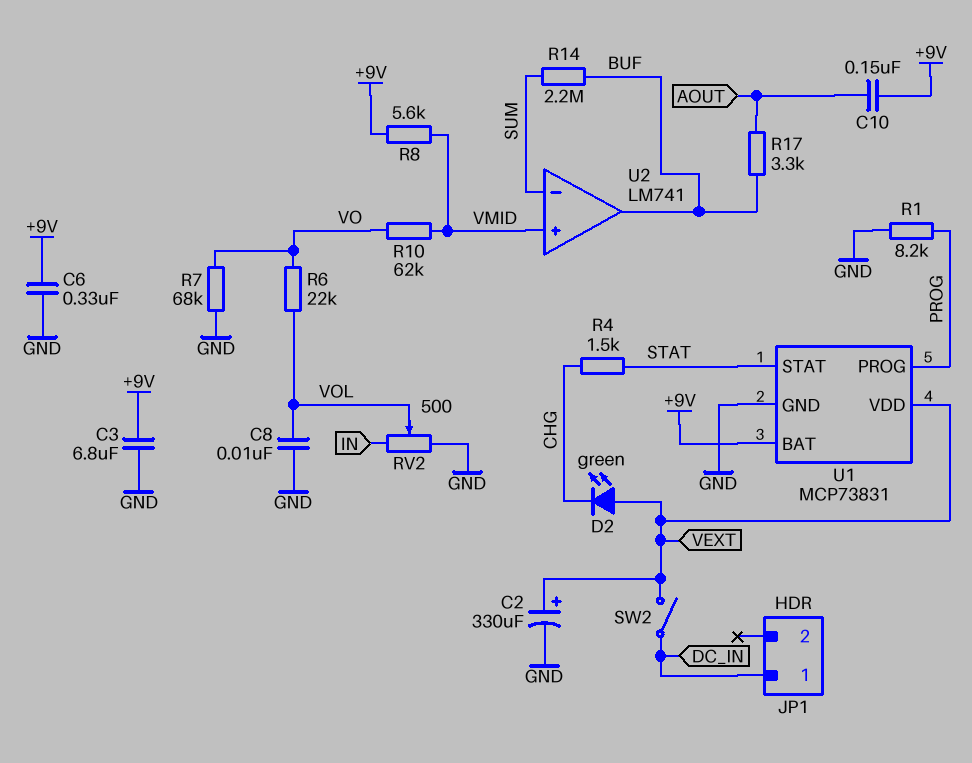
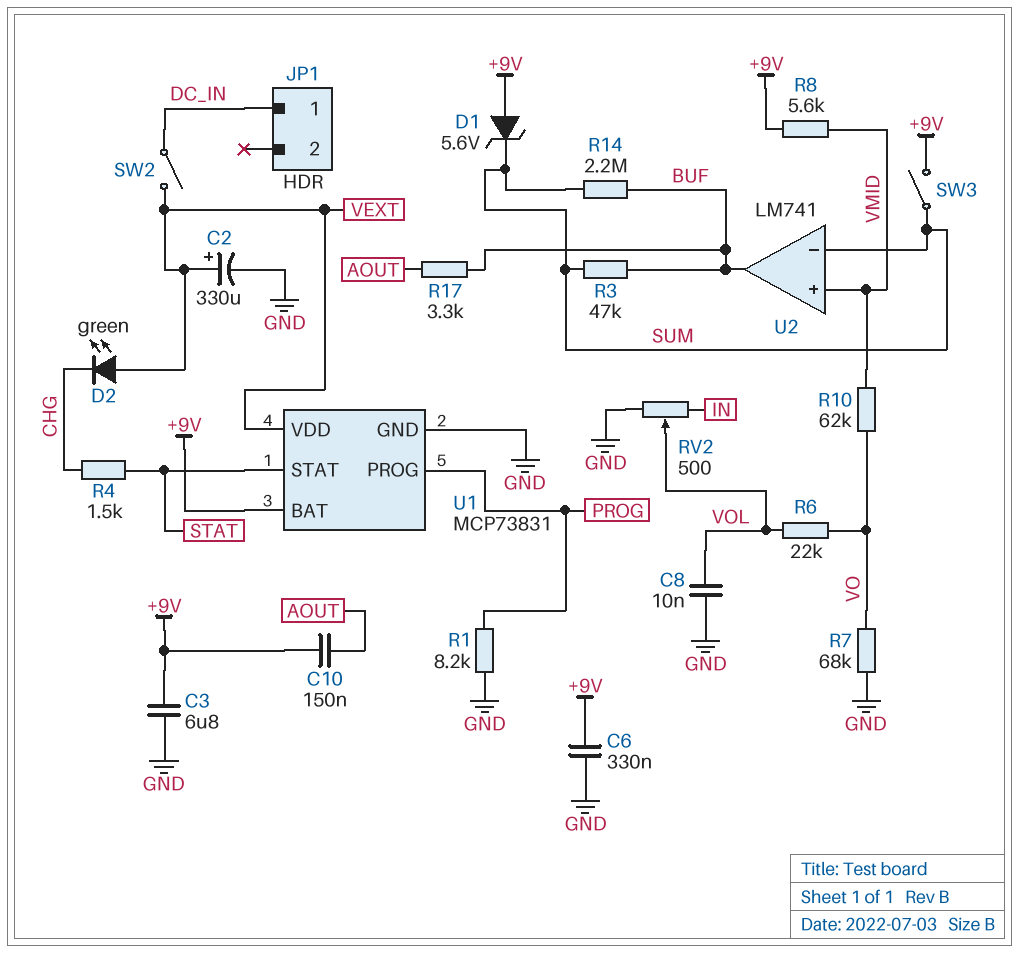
D1: none -> zener 5.6V (A +9V, K SUM)
R3: none -> 47k (BUF, SUM)
SW3: none -> switch (+9V, SUM)

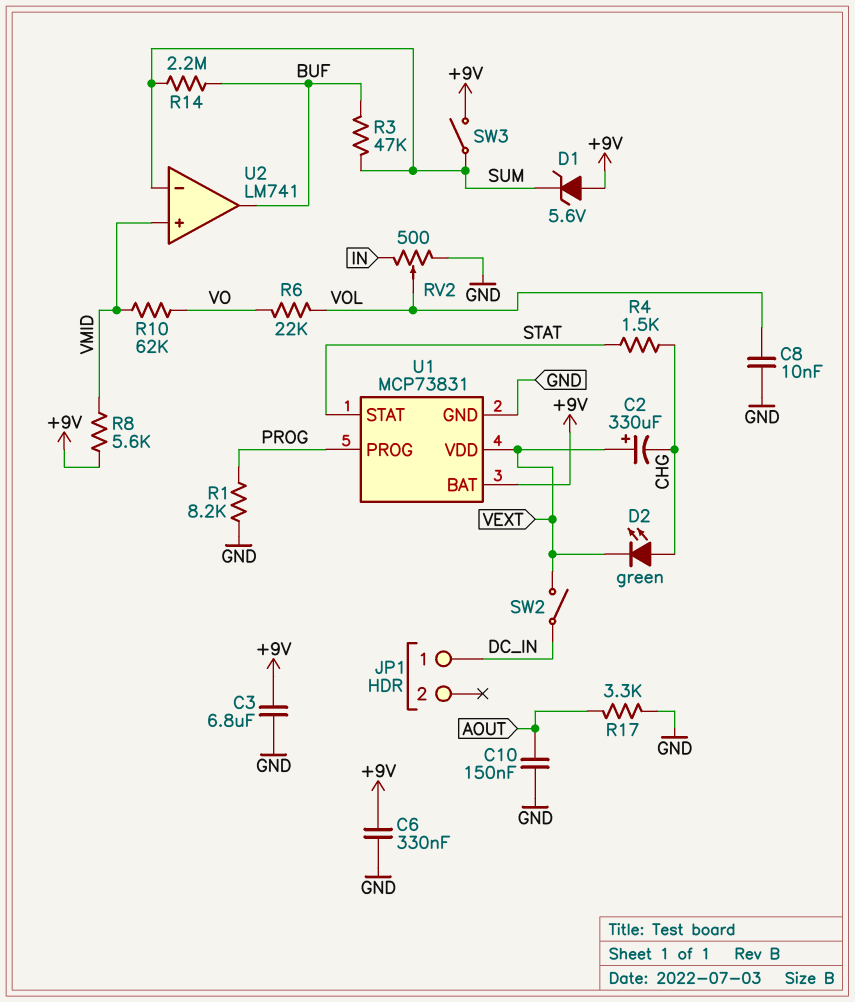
C2: 330uF (plus VEXT, minus GND) -> 330uF (plus VEXT, minus CHG)
C10: 150nF (+9V, AOUT) -> 150nF (AOUT, GND)
D2: LED green (A VEXT, K CHG) -> LED green (A CHG, K VEXT)
R7: 68k (GND, VO) -> none
R17: 3.3k (AOUT, BUF) -> 3.3k (AOUT, GND)

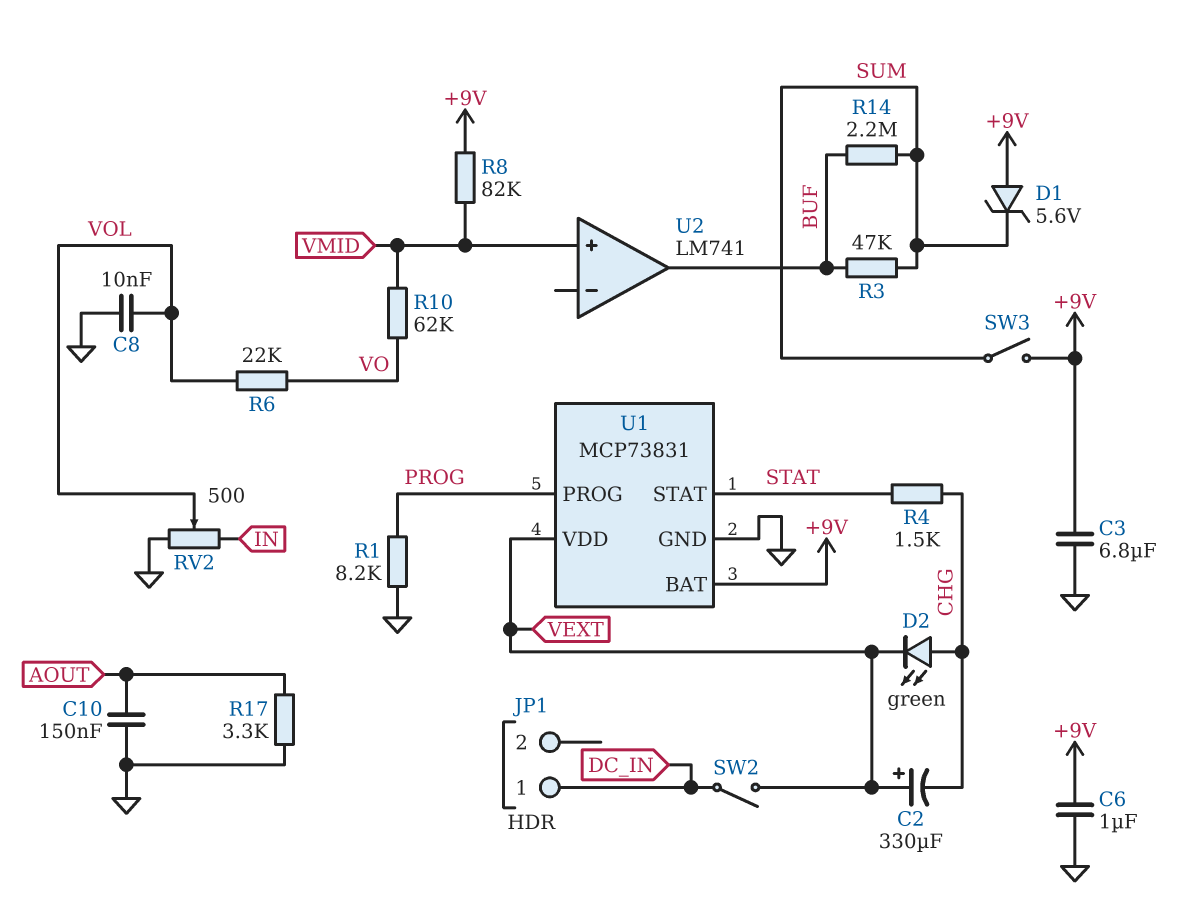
C6: 330nF (+9V, GND) -> 1uF (+9V, GND)
R8: 5.6k (+9V, VMID) -> 82k (+9V, VMID)
U2 pin in-: SUM -> none

